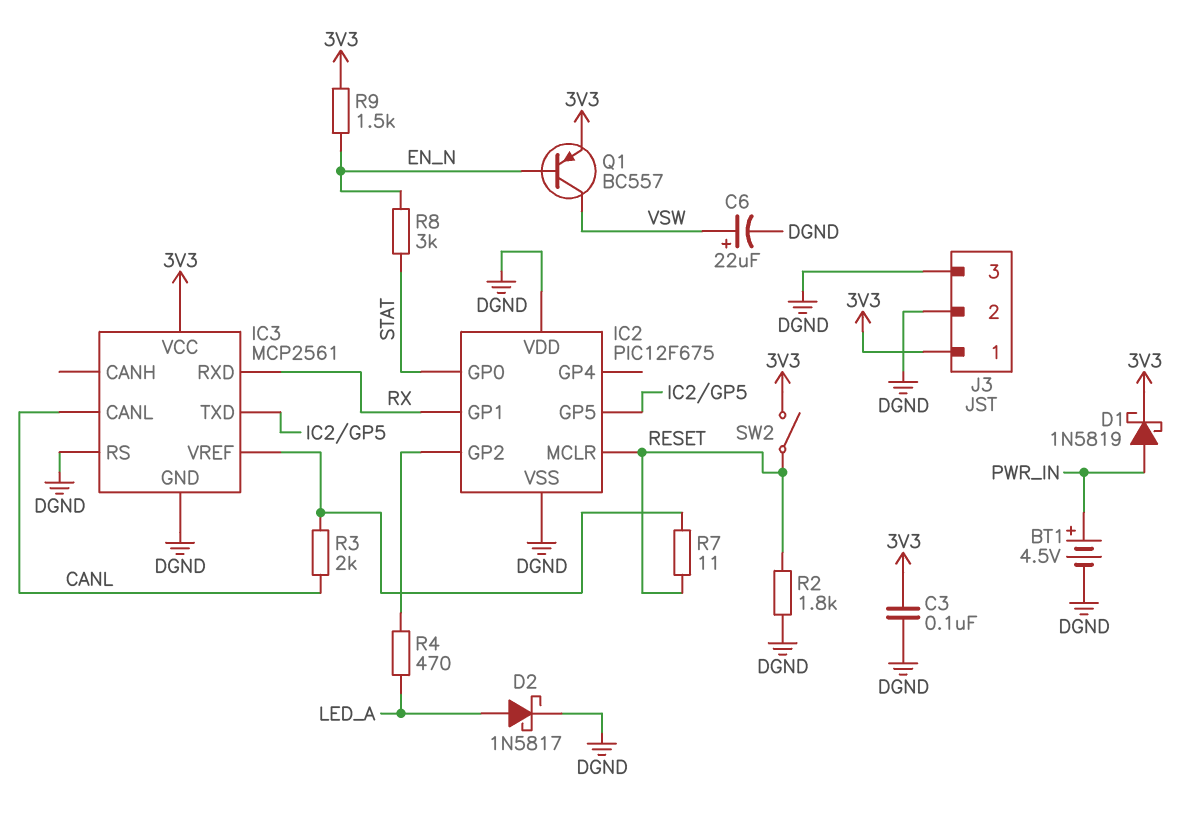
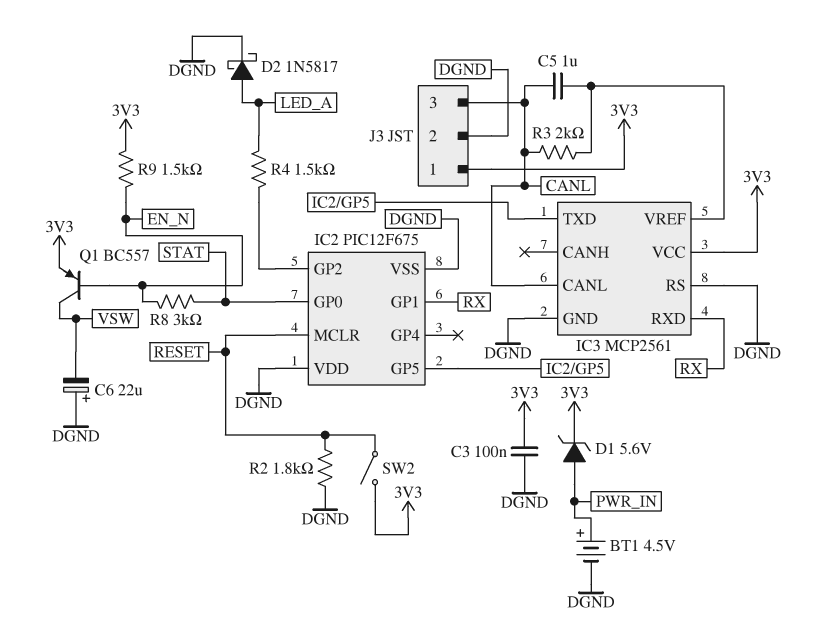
C5: none -> 1uF (CANL, IC3/VREF)
C6: 22uF (plus VSW, minus DGND) -> 22uF (plus DGND, minus VSW)
D1: schottky 1N5819 (A PWR_IN, K 3V3) -> zener 5.6V (A PWR_IN, K 3V3)
J3 pin 3: DGND -> CANL
R4: 470 (IC2/GP2, LED_A) -> 1.5k (IC2/GP2, LED_A)
R7: 11 (IC3/VREF, RESET) -> none

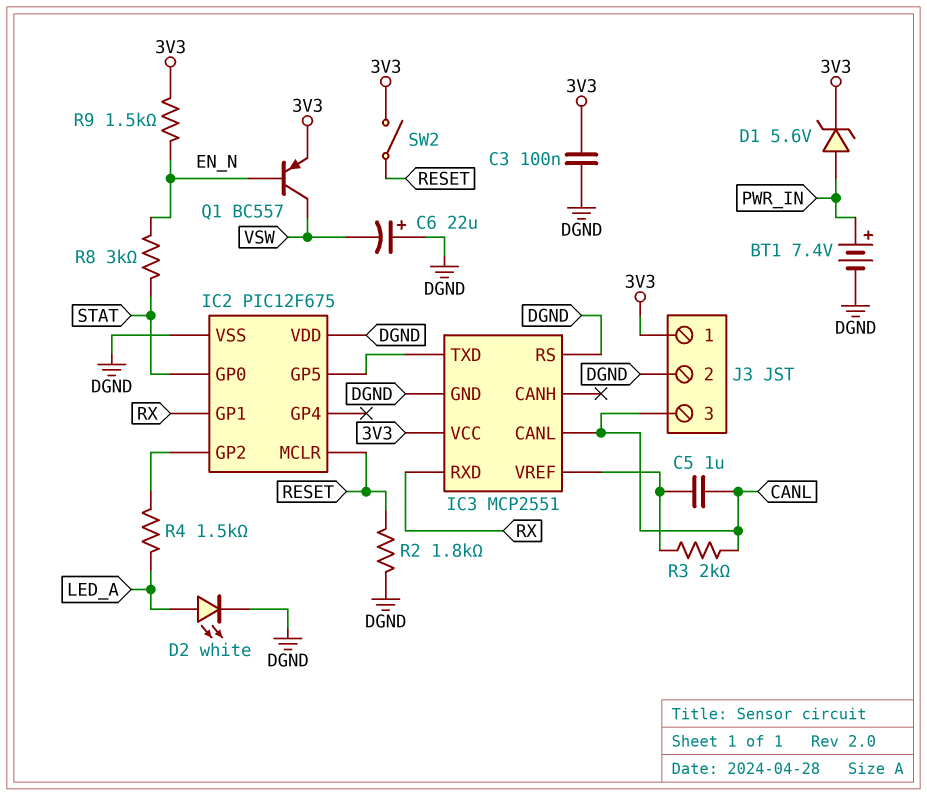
BT1: 4.5V (plus PWR_IN, minus DGND) -> 7.4V (plus PWR_IN, minus DGND)
D2: schottky 1N5817 (A LED_A, K DGND) -> LED white (A LED_A, K DGND)
IC3: MCP2561 -> MCP2551

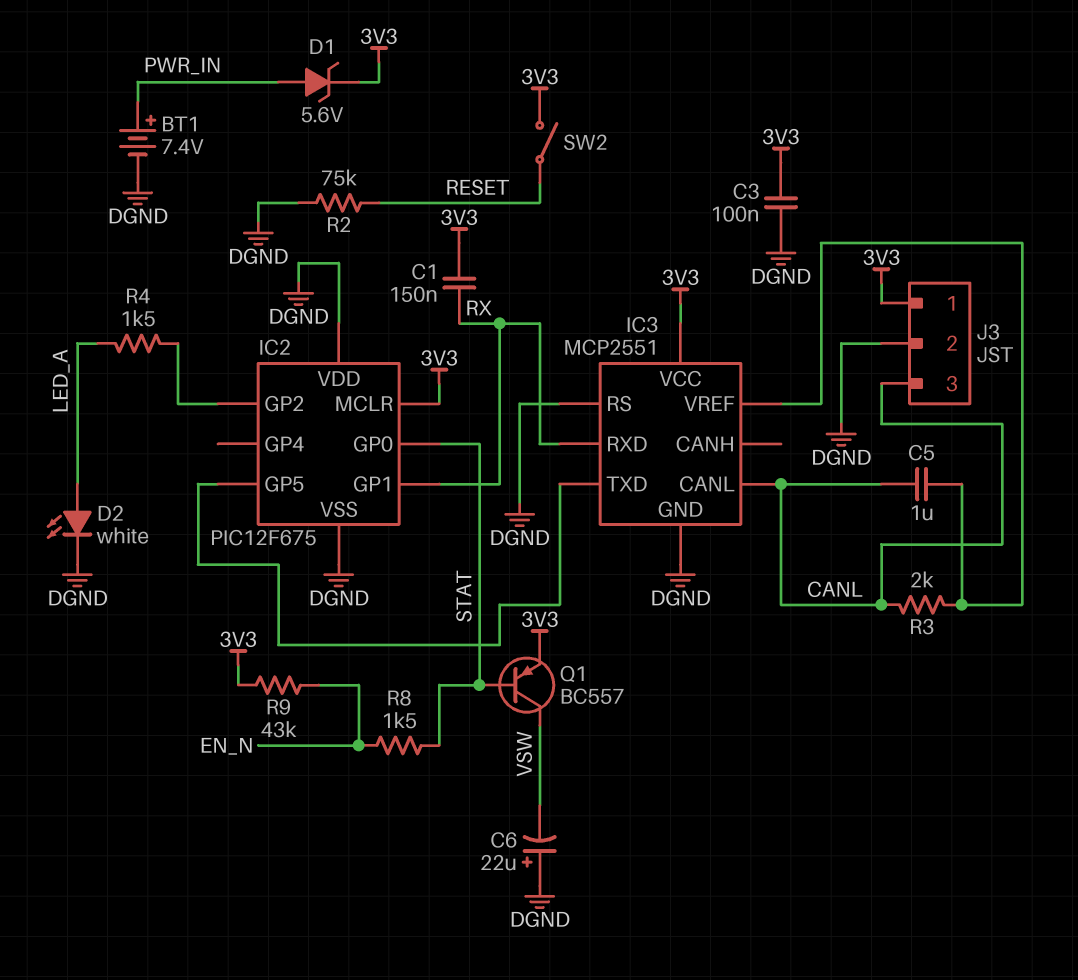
C1: none -> 150nF (3V3, RX)
IC2 pin MCLR: RESET -> 3V3
Q1: PNP BC557 (B EN_N, C VSW, E 3V3) -> PNP BC557 (B STAT, C VSW, E 3V3)
R2: 1.8k (DGND, RESET) -> 75k (DGND, RESET)
R8: 3k (EN_N, STAT) -> 1.5k (EN_N, STAT)
R9: 1.5k (3V3, EN_N) -> 43k (3V3, EN_N)

